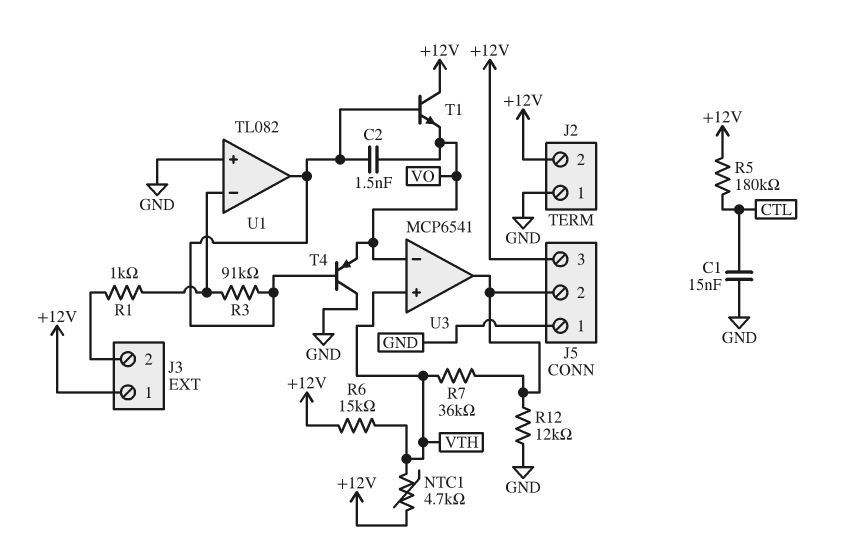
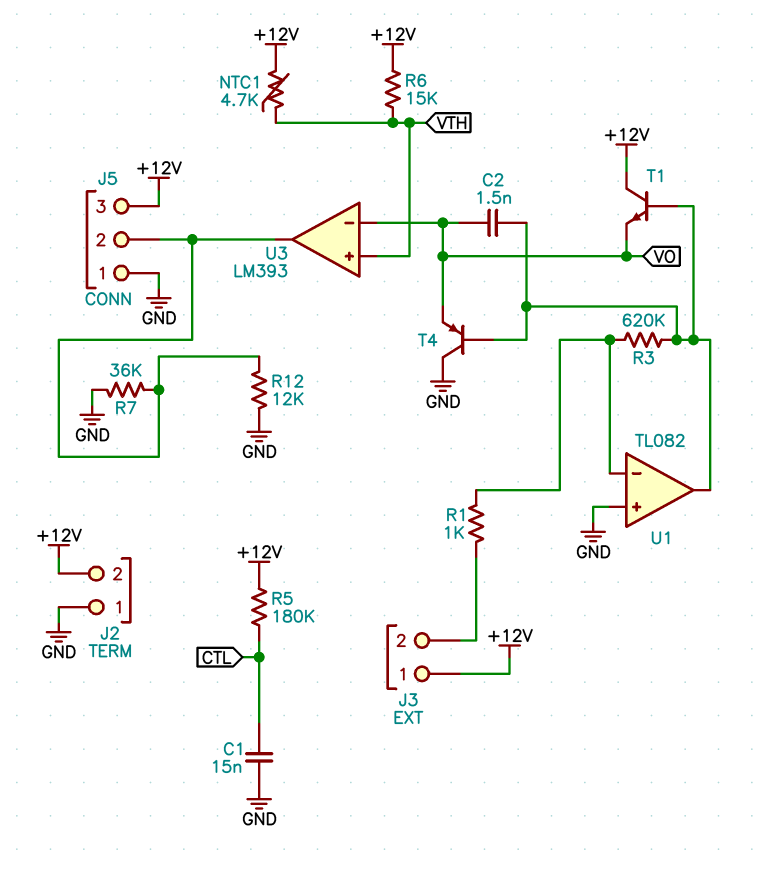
R3: 91k (U1/in-, U1/out) -> 620k (U1/in-, U1/out)
R7: 36k (J5/2, VTH) -> 36k (GND, J5/2)
U3: MCP6541 -> LM393

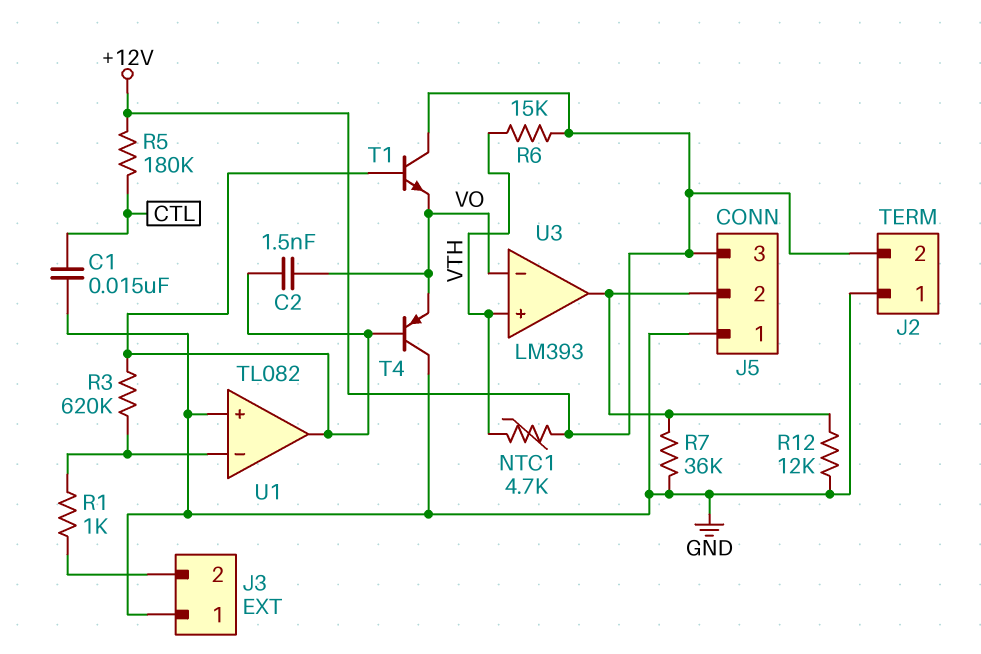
J3 pin 1: +12V -> GND

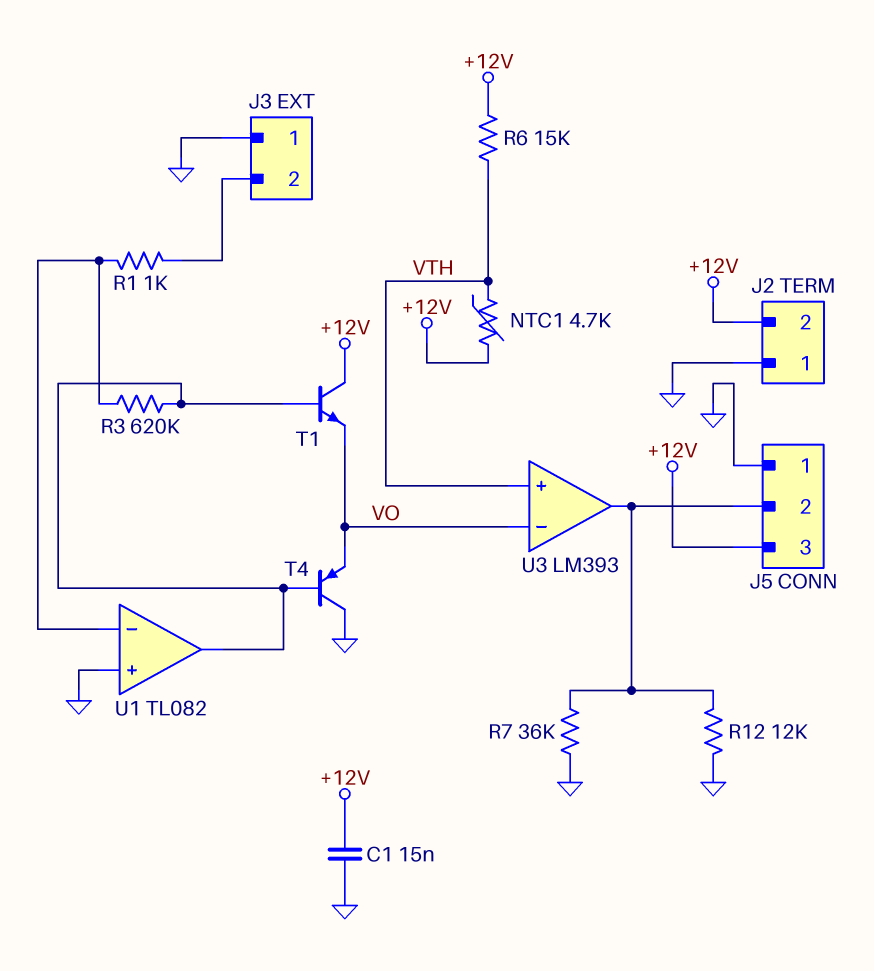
C1: 15nF (CTL, GND) -> 15nF (+12V, GND)
C2: 1.5nF (U1/out, VO) -> none
R5: 180k (+12V, CTL) -> none

